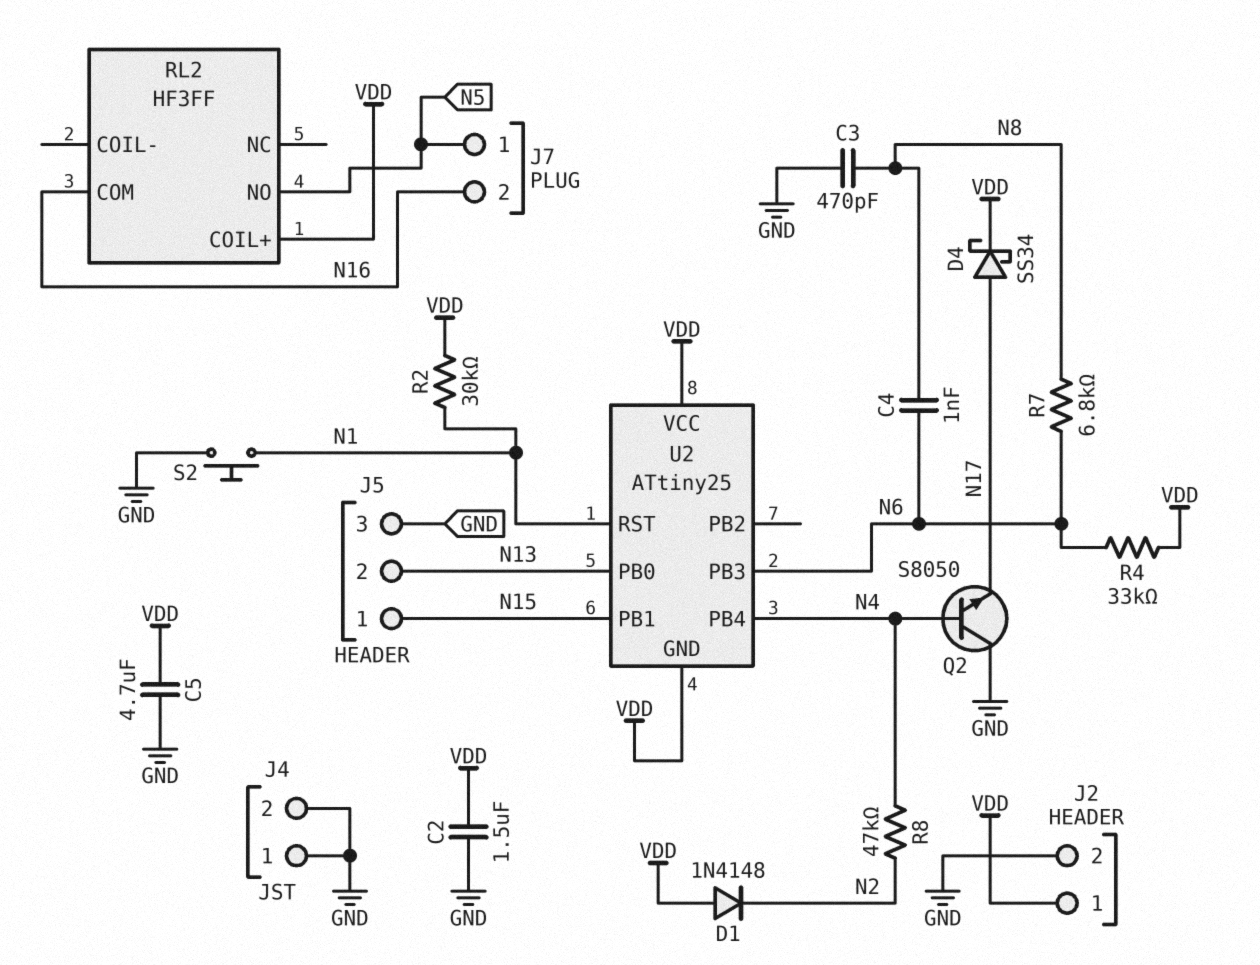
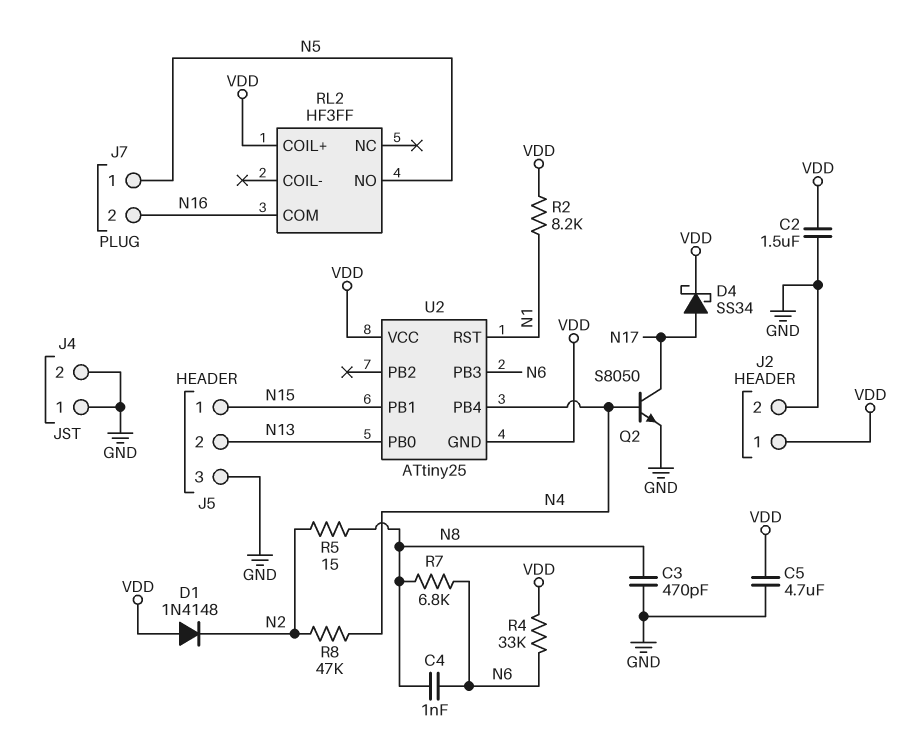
Q2: NPN S8050 (B N4, C GND, E N17) -> NPN S8050 (B N4, C N17, E GND)
R2: 30k (N1, VDD) -> 8.2k (N1, VDD)
R5: none -> 15 (N2, N8)
S2: button (GND, N1) -> none

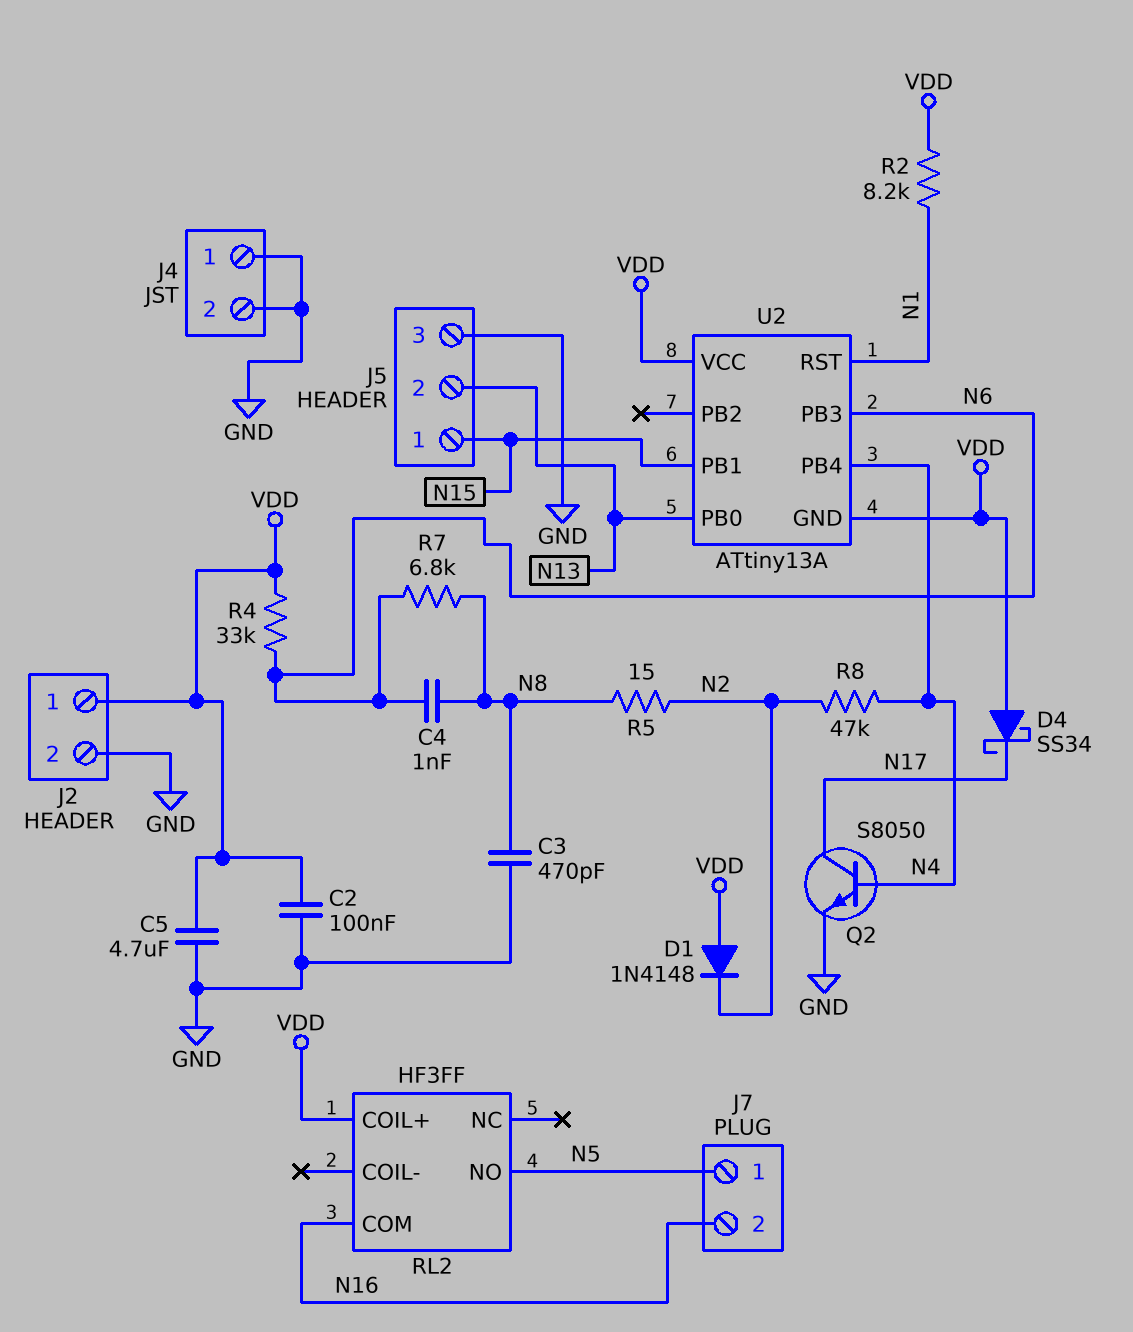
C2: 1.5uF (GND, VDD) -> 100nF (GND, VDD)
D4: schottky SS34 (A N17, K VDD) -> schottky SS34 (A VDD, K N17)
U2: ATtiny25 -> ATtiny13A

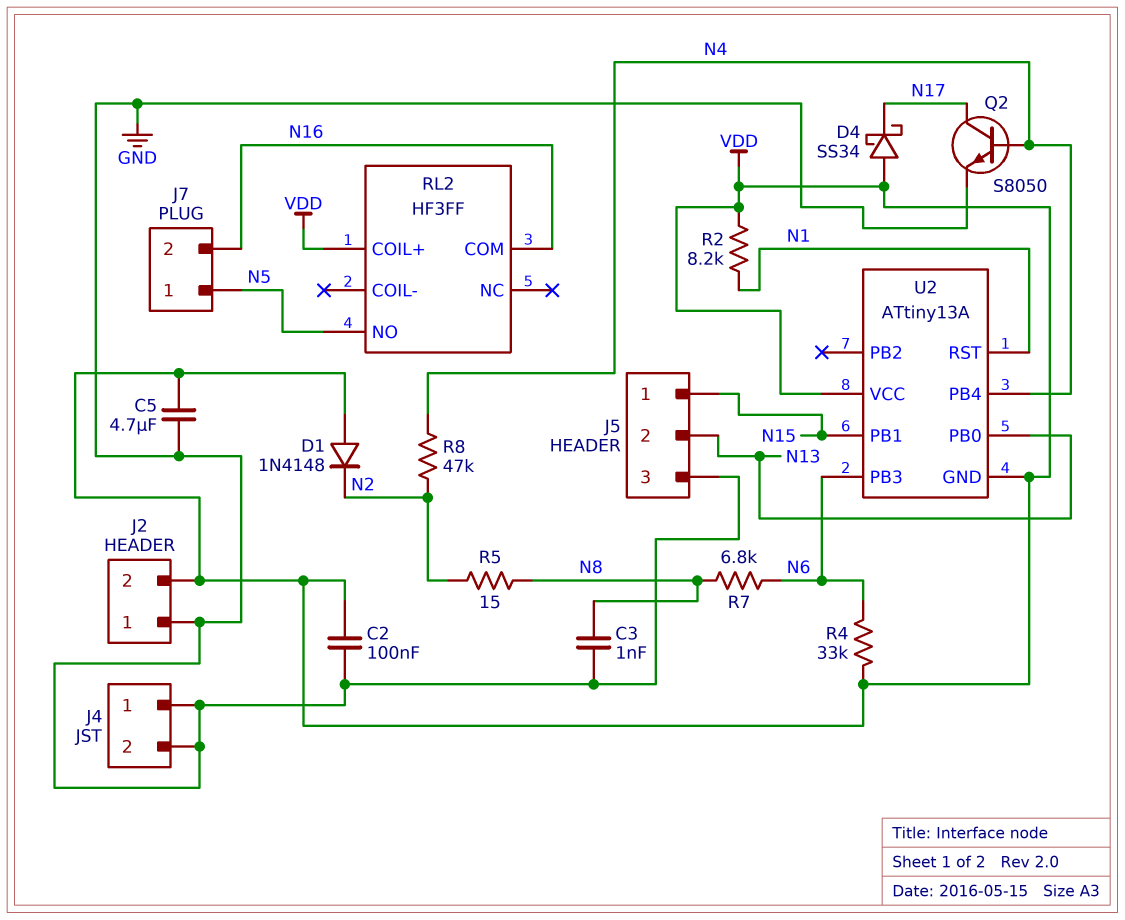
C3: 470pF (GND, N8) -> 1nF (GND, N8)
C4: 1nF (N6, N8) -> none
J2 pin 1: VDD -> GND
J2 pin 2: GND -> VDD

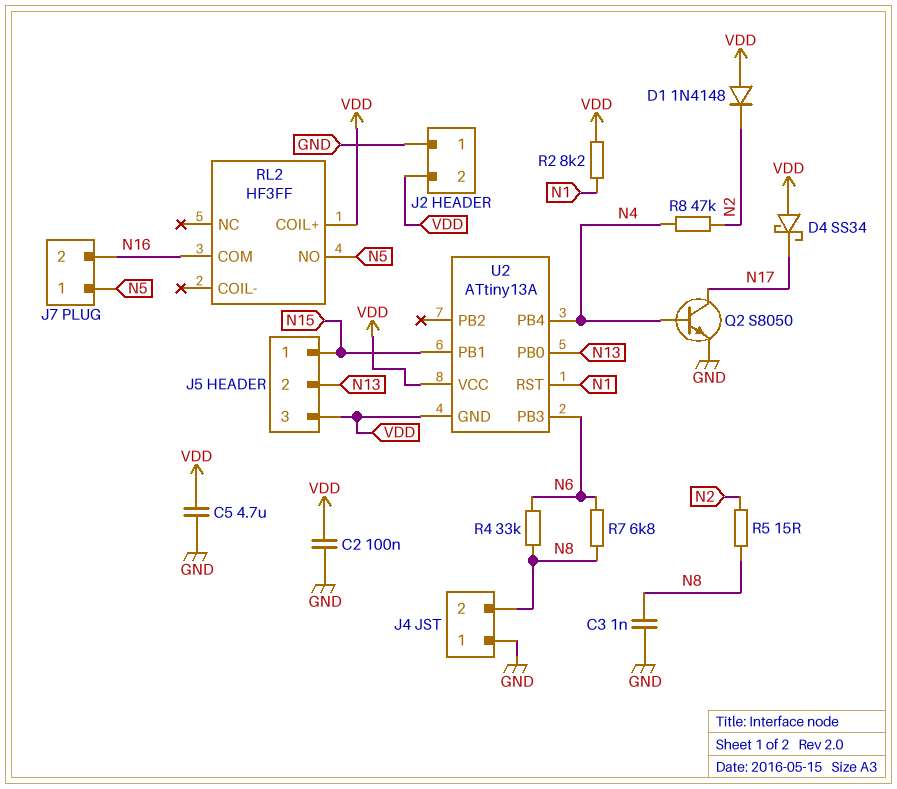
J4 pin 2: GND -> N8
J5 pin 3: GND -> VDD
R4: 33k (N6, VDD) -> 33k (N6, N8)

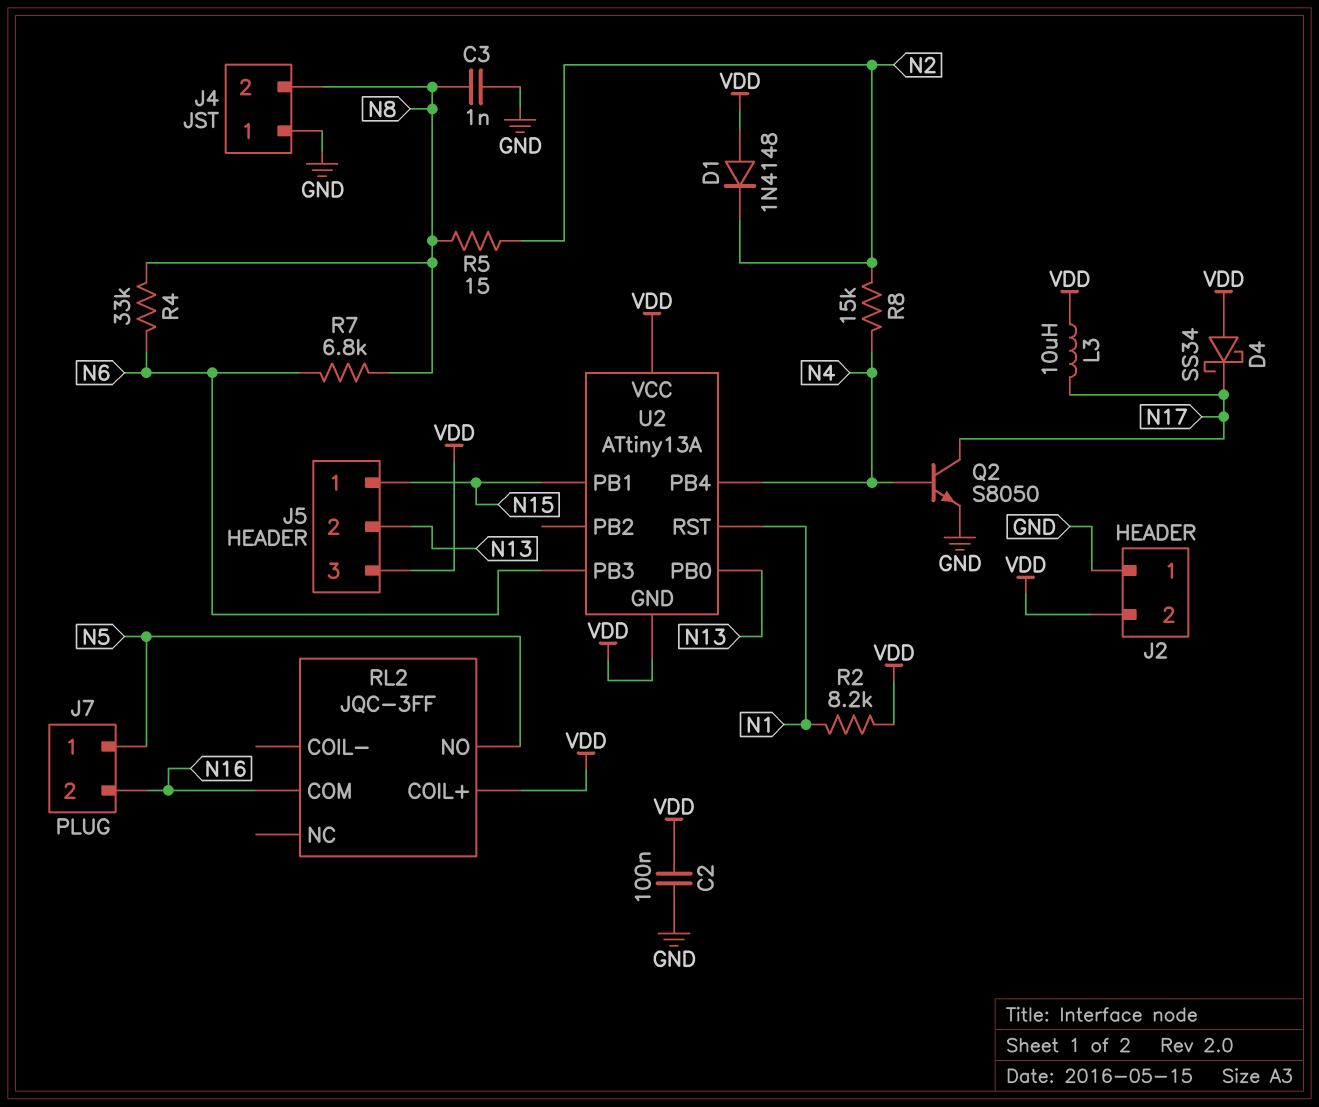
C5: 4.7uF (GND, VDD) -> none
L3: none -> 10uH (N17, VDD)
R8: 47k (N2, N4) -> 15k (N2, N4)
RL2: HF3FF -> JQC-3FF

